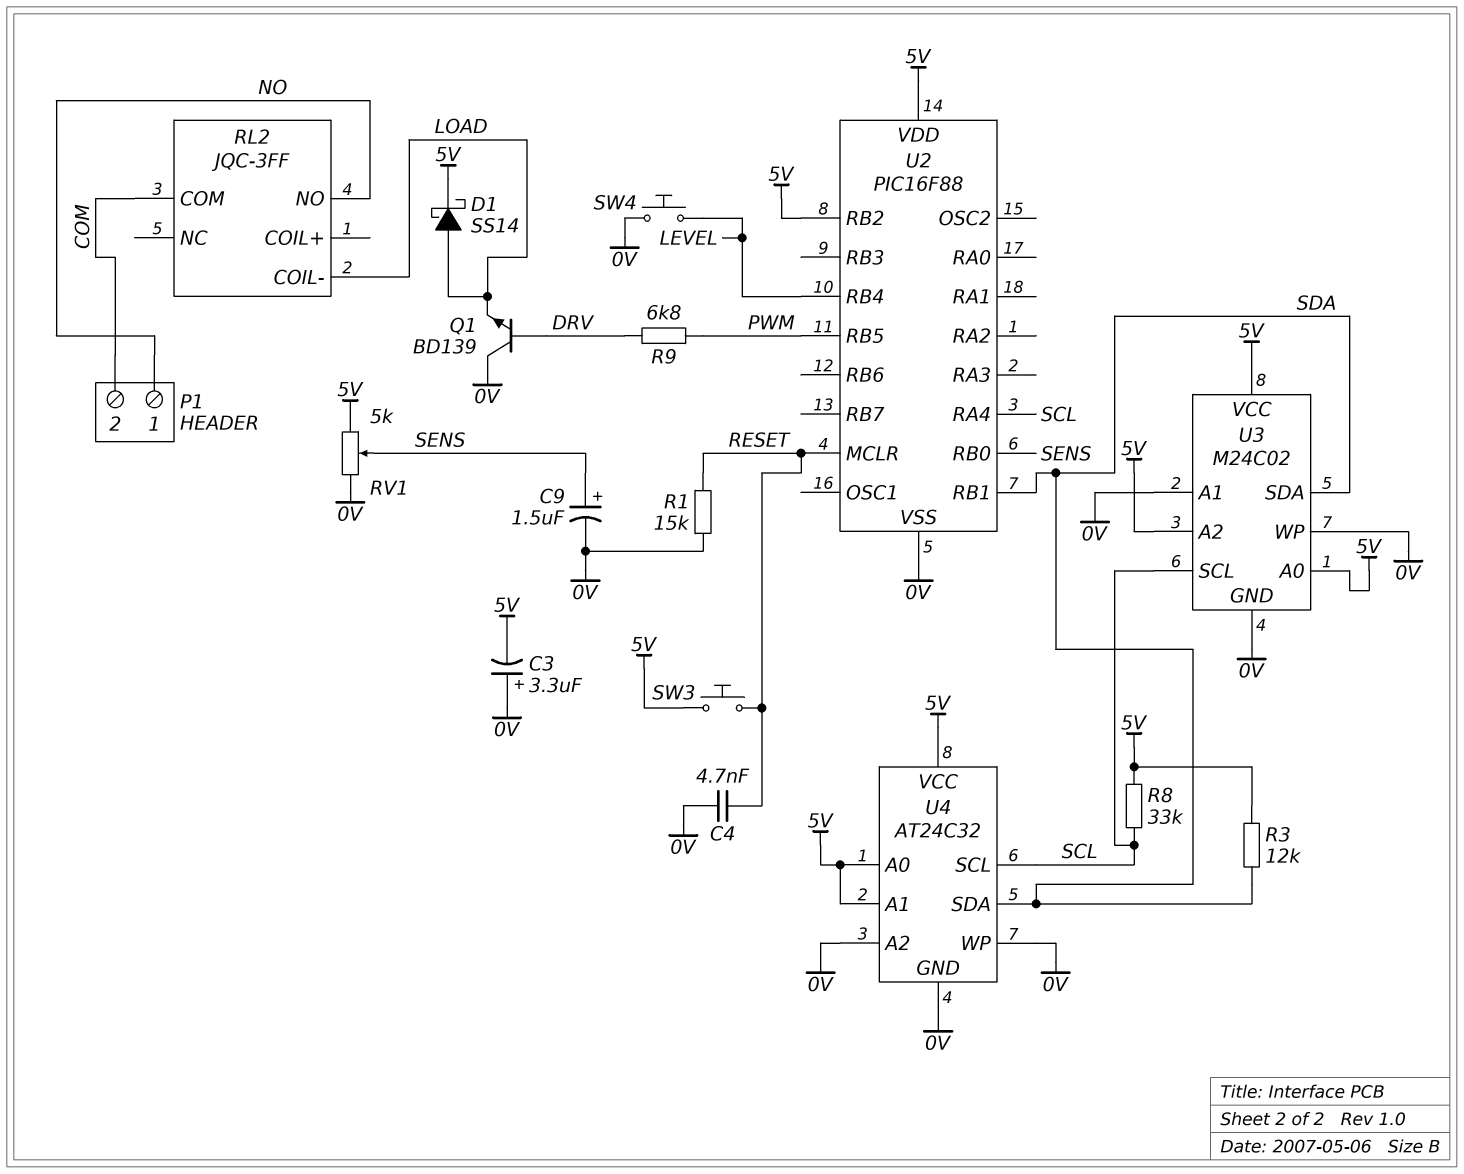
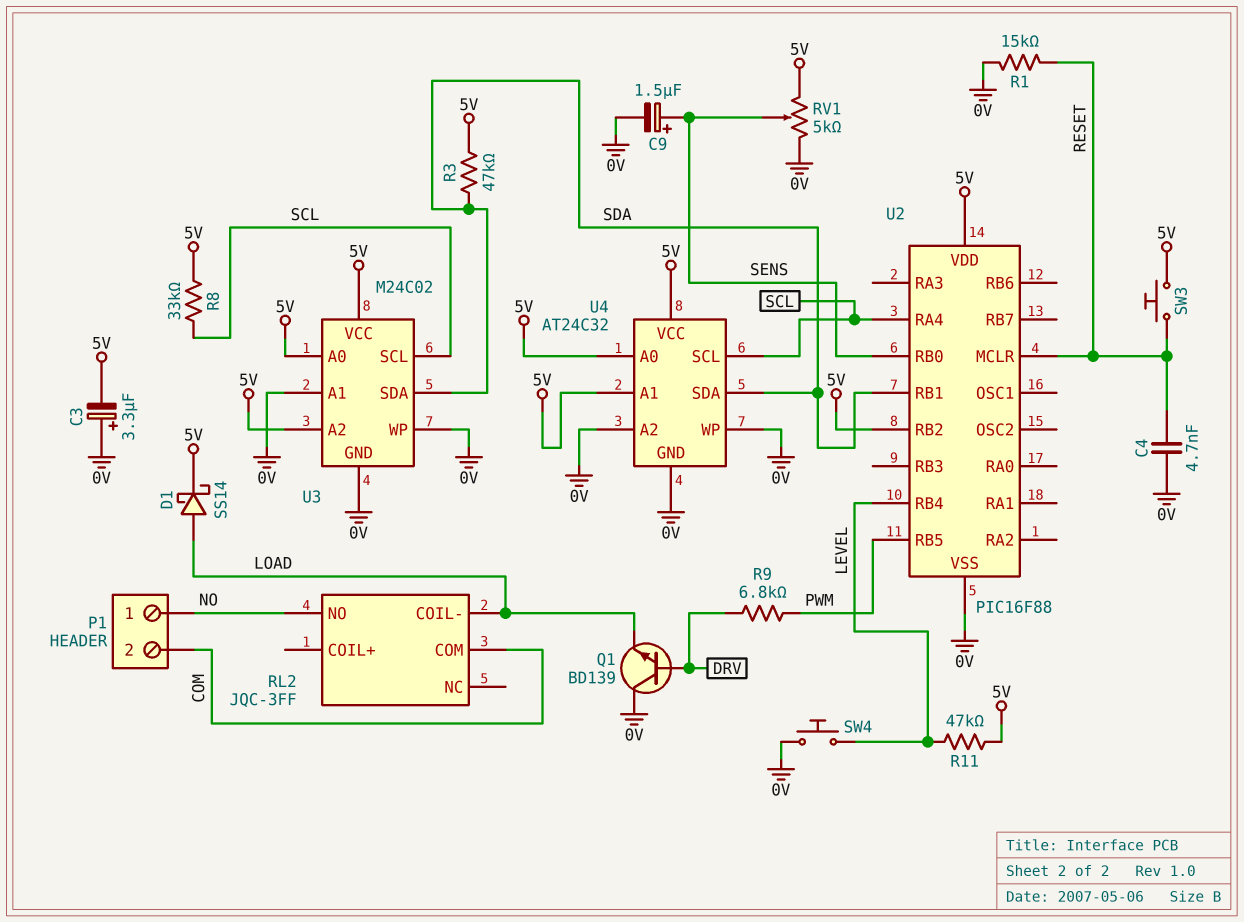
R3: 12k (5V, SDA) -> 47k (5V, SDA)
R11: none -> 47k (5V, LEVEL)

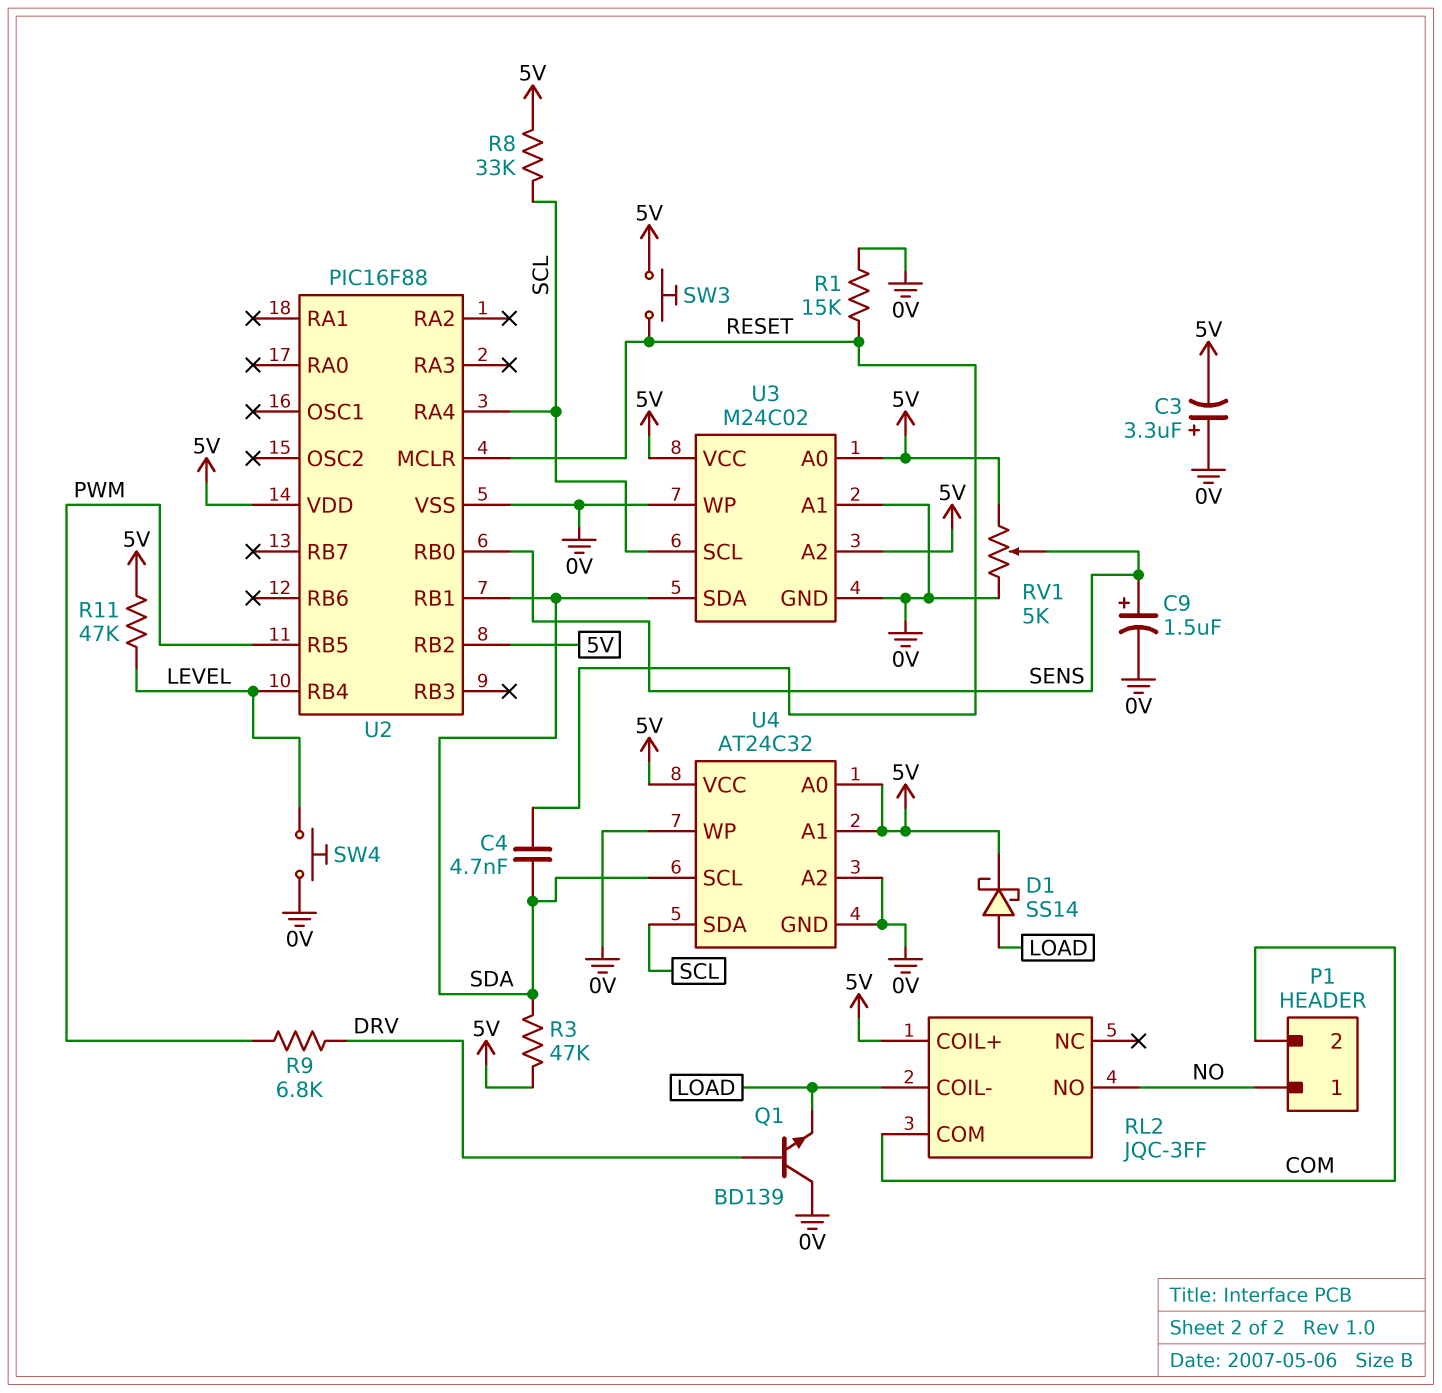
C4: 4.7nF (0V, RESET) -> 4.7nF (RESET, SDA)
RL2 pin COIL+: none -> 5V
U4 pin SCL: SCL -> SDA
U4 pin SDA: SDA -> SCL

